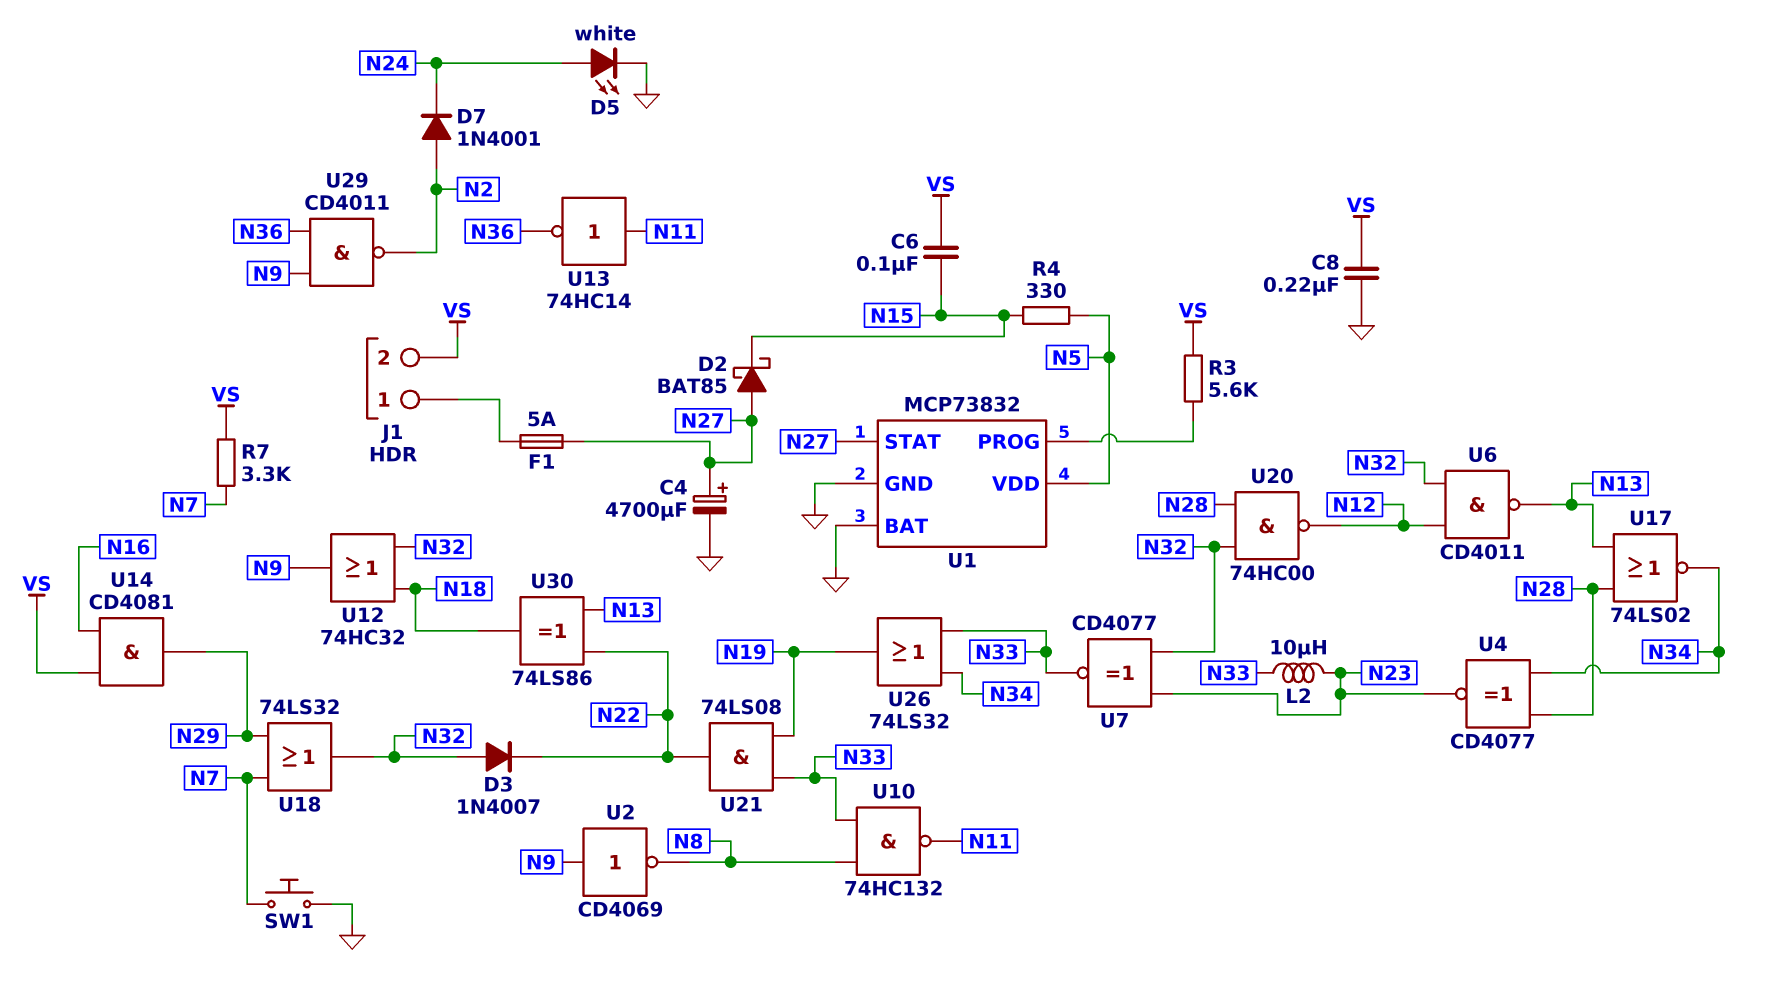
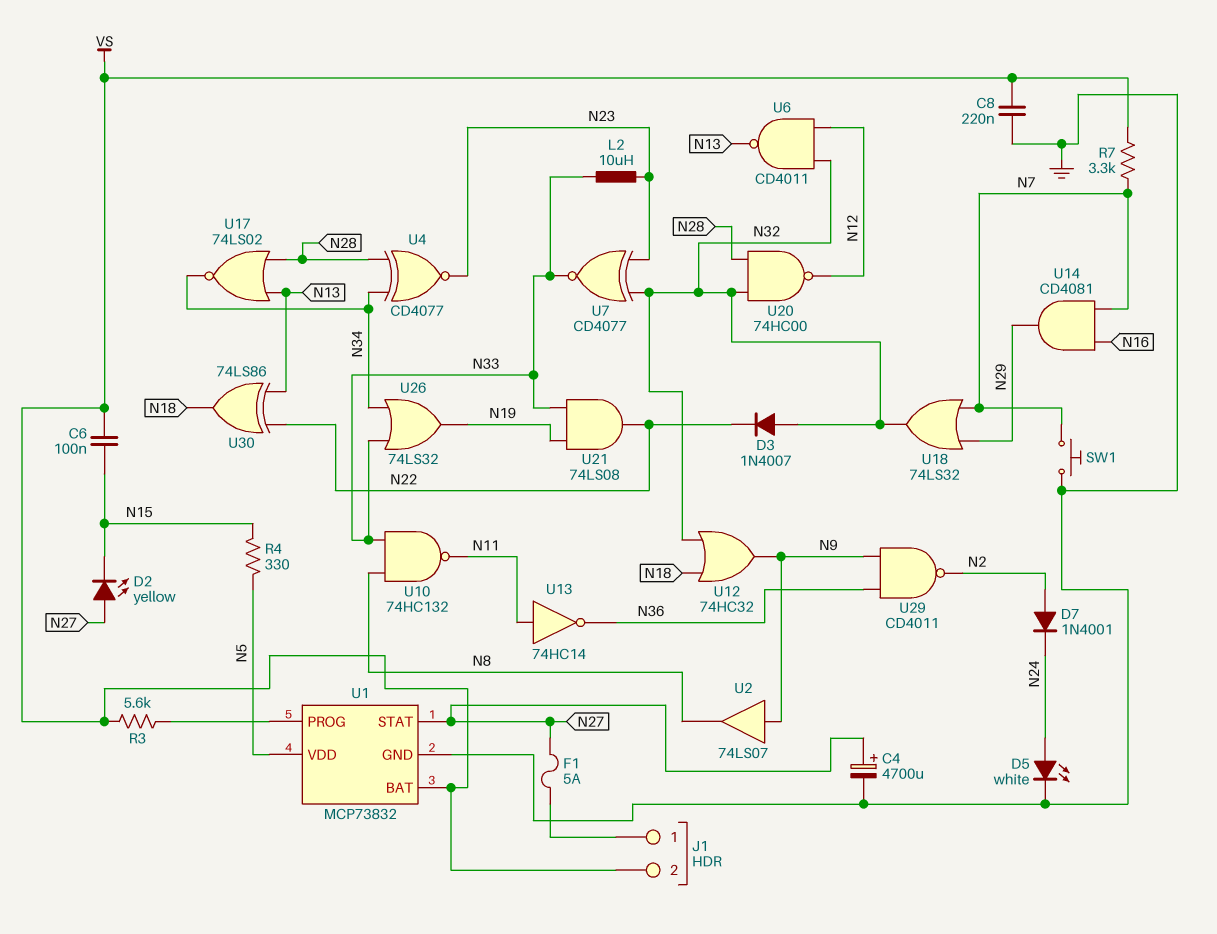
D2: schottky BAT85 (A N27, K N15) -> LED yellow (A N27, K N15)
U1 pin BAT: GND -> VS
U2: NOT CD4069 (in N9, out N8) -> buffer 74LS07 (in N9, out N8)
U14: AND CD4081 (in N16, in VS, out N29) -> AND CD4081 (in N7, in N16, out N29)

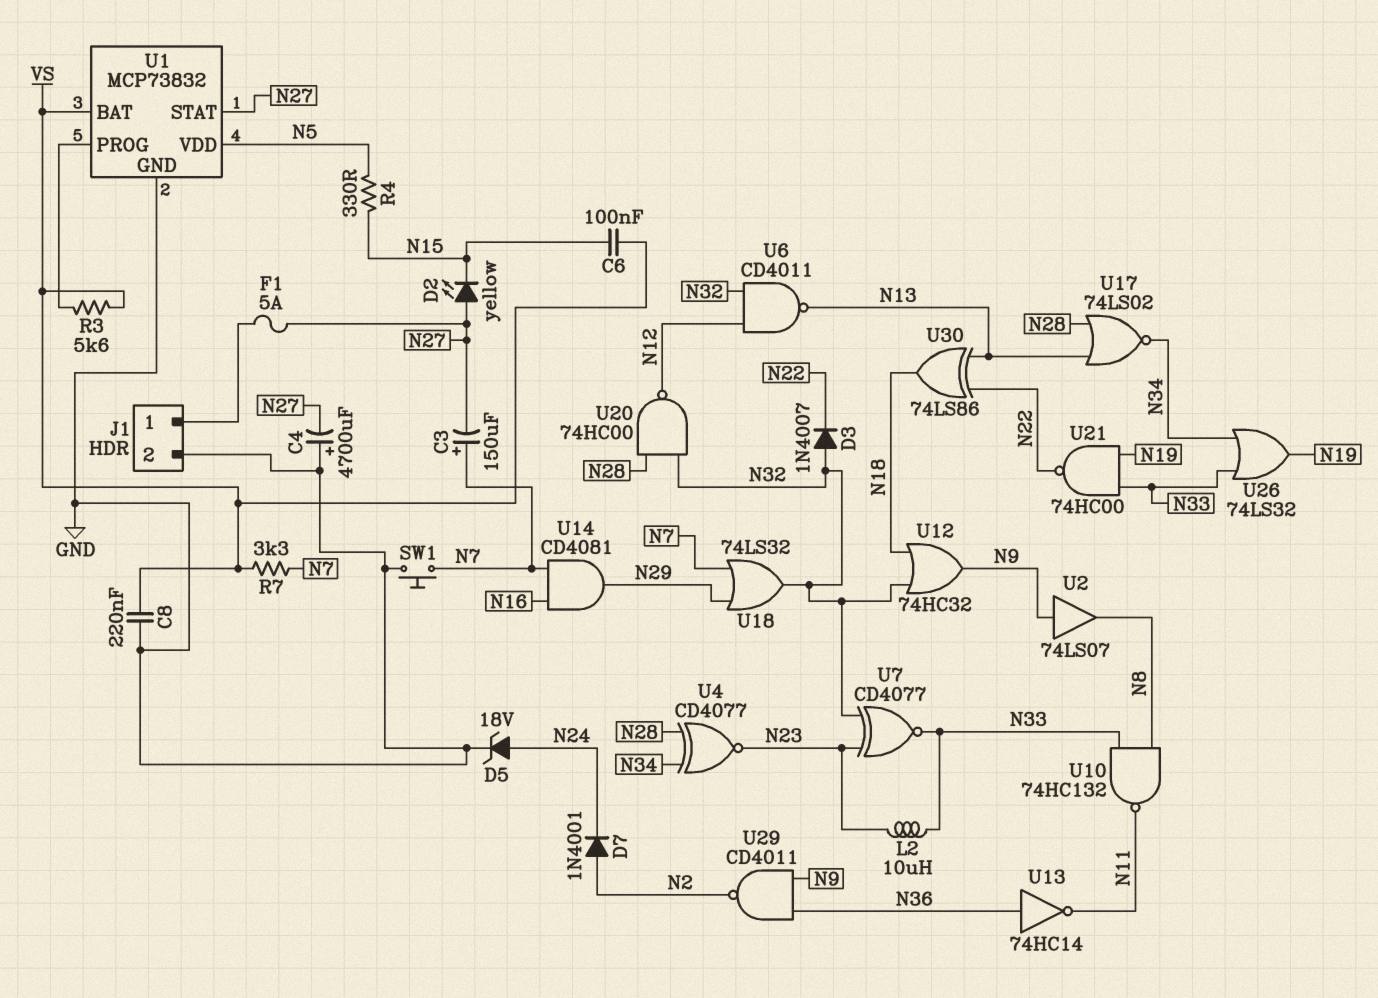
C3: none -> 150uF (plus N7, minus N27)
C4: 4700uF (plus N27, minus GND) -> 4700uF (plus GND, minus N27)
D5: LED white (A N24, K GND) -> zener 18V (A N24, K GND)
J1 pin 2: VS -> GND
U13: NOT 74HC14 (in N11, out N36) -> NOT 74HC14 (in N36, out N11)
U21: AND 74LS08 (in N19, in N33, out N22) -> NAND 74HC00 (in N19, in N33, out N22)

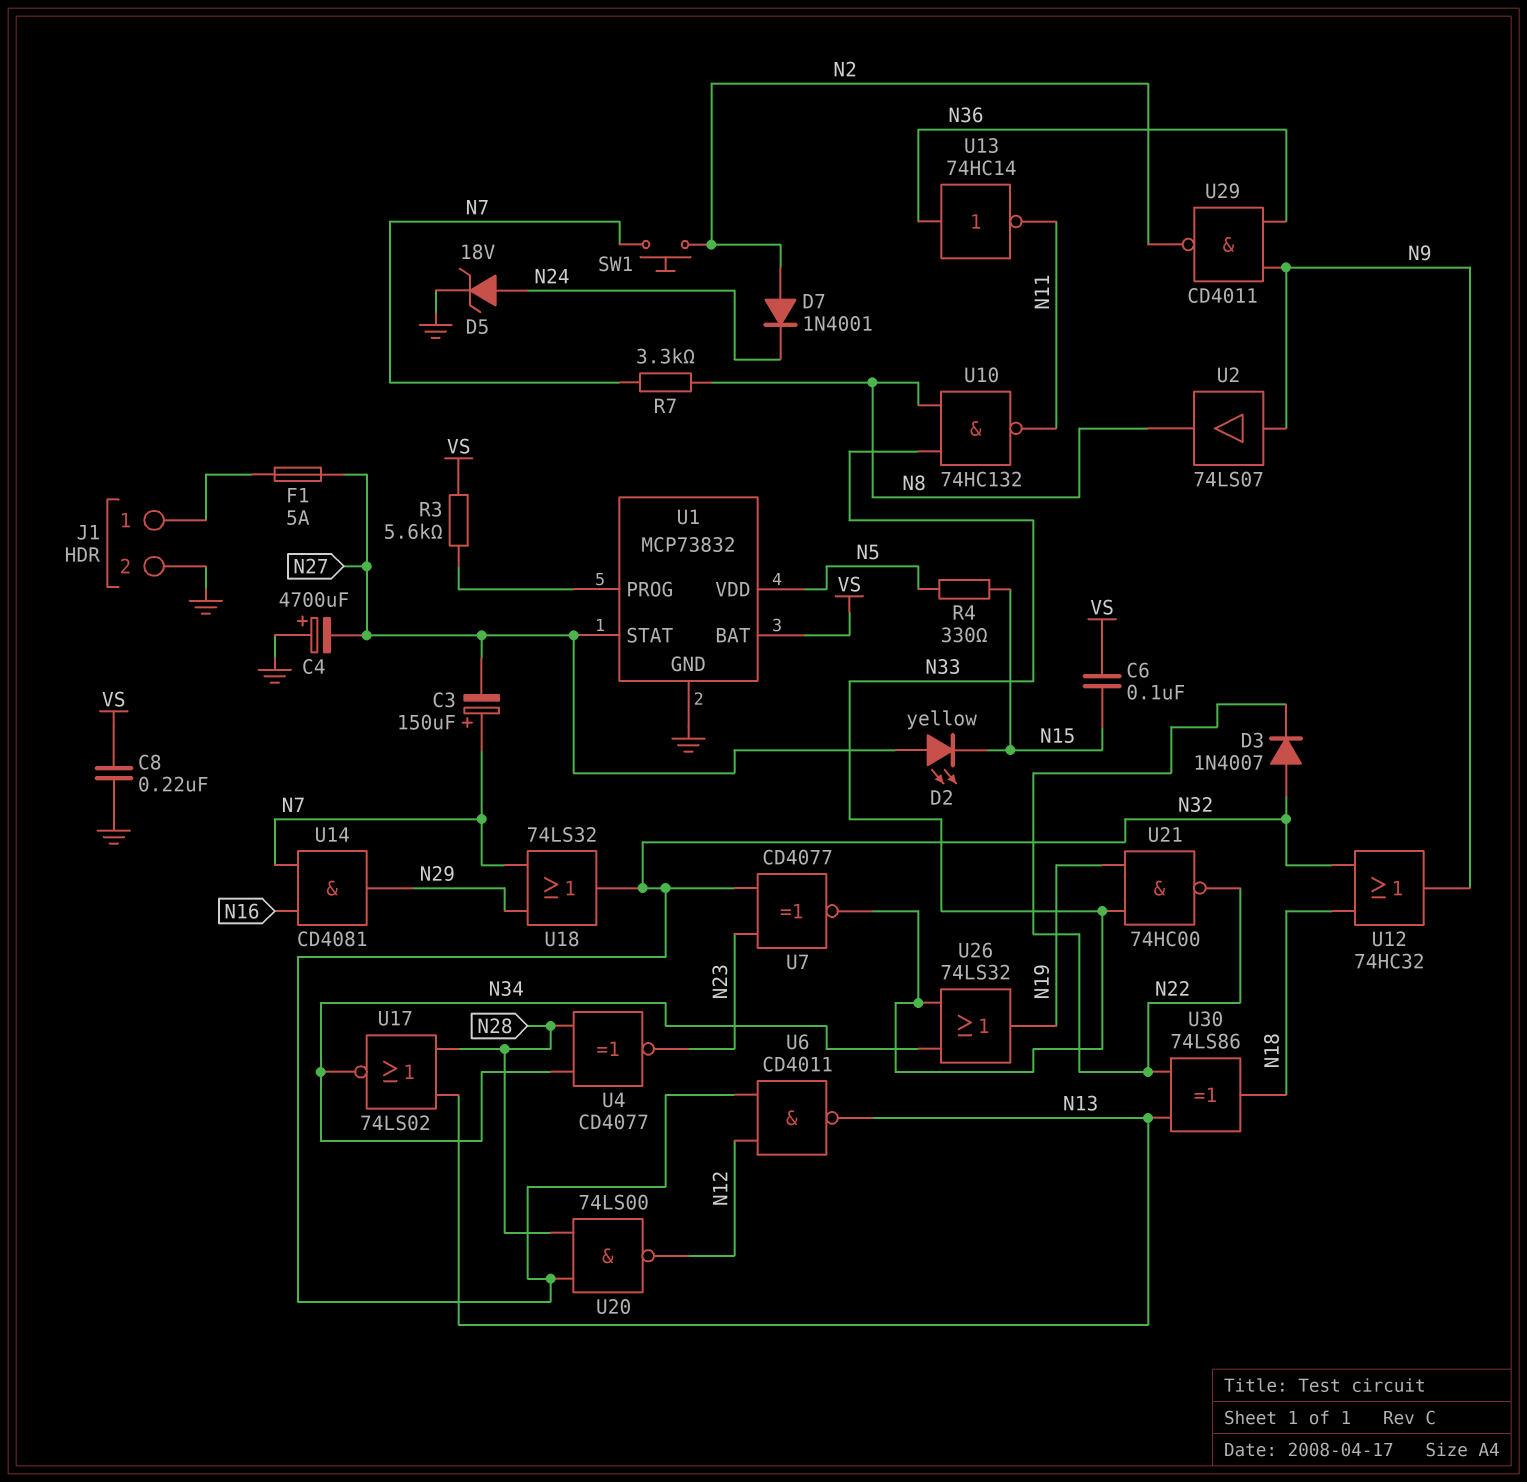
L2: 10uH (N23, N33) -> none
R7: 3.3k (N7, VS) -> 3.3k (N7, N8)
SW1: button (GND, N7) -> button (N2, N7)
U20: NAND 74HC00 (in N28, in N32, out N12) -> NAND 74LS00 (in N28, in N32, out N12)

